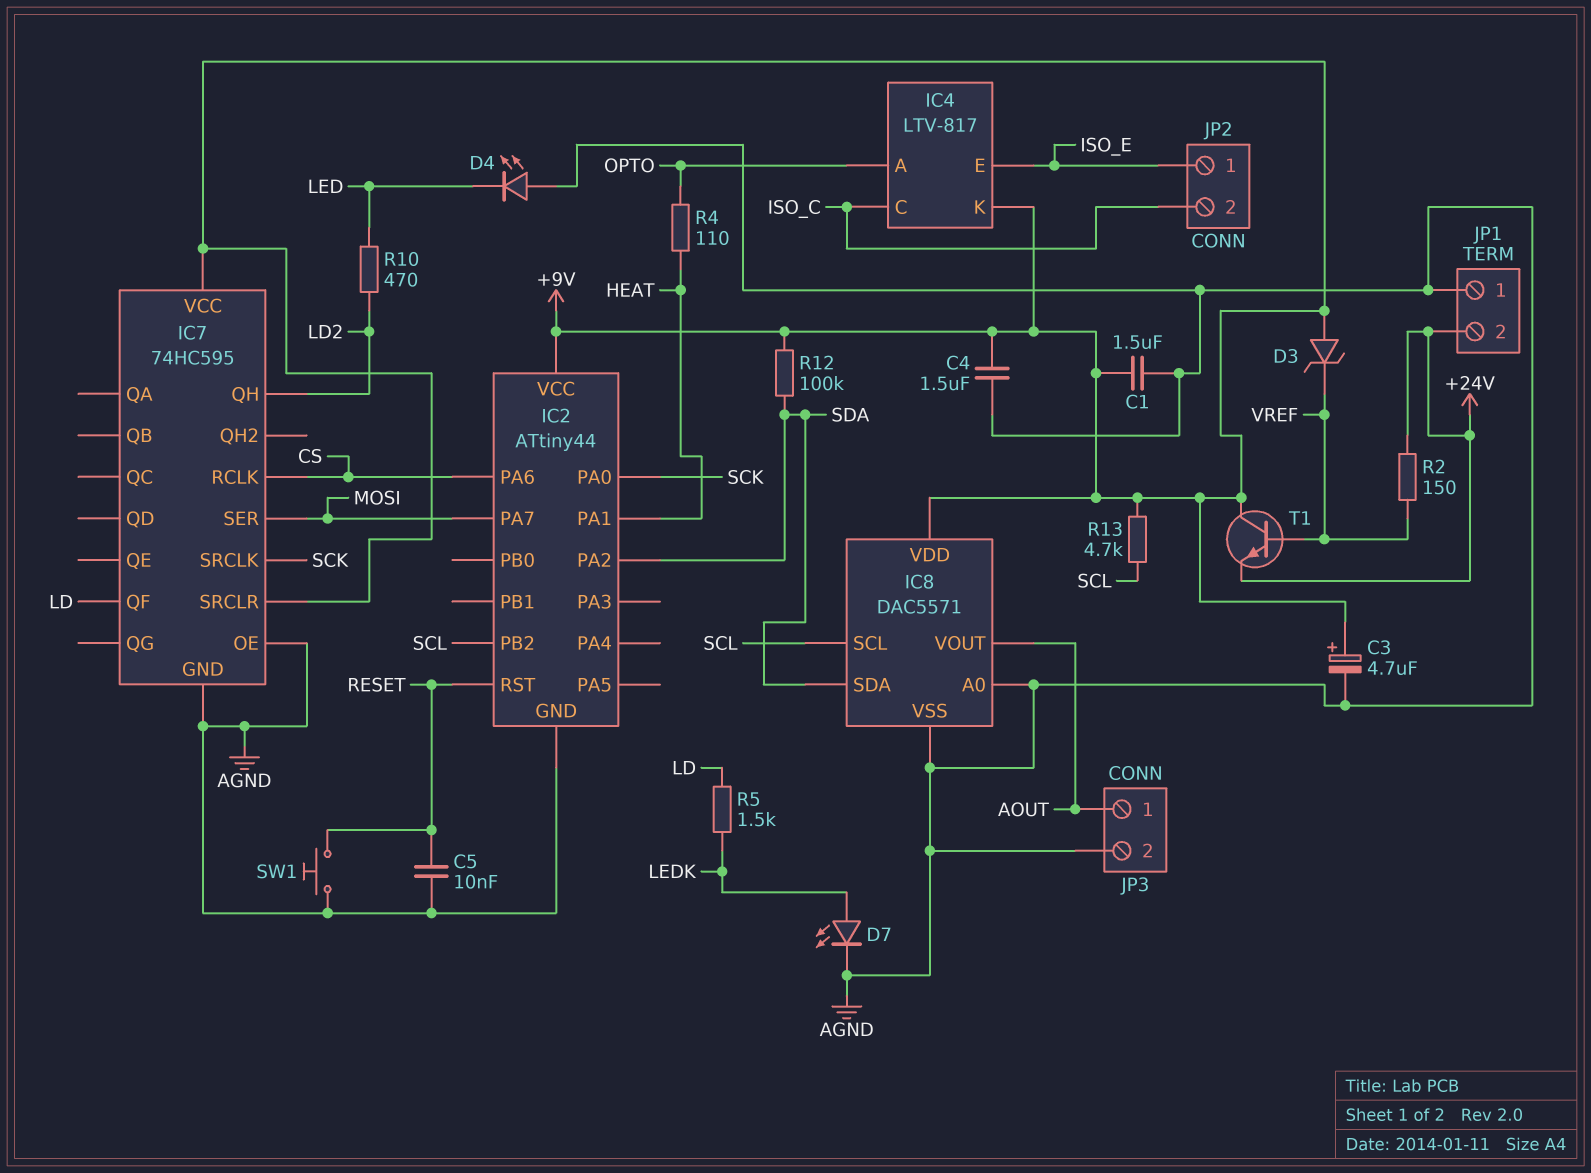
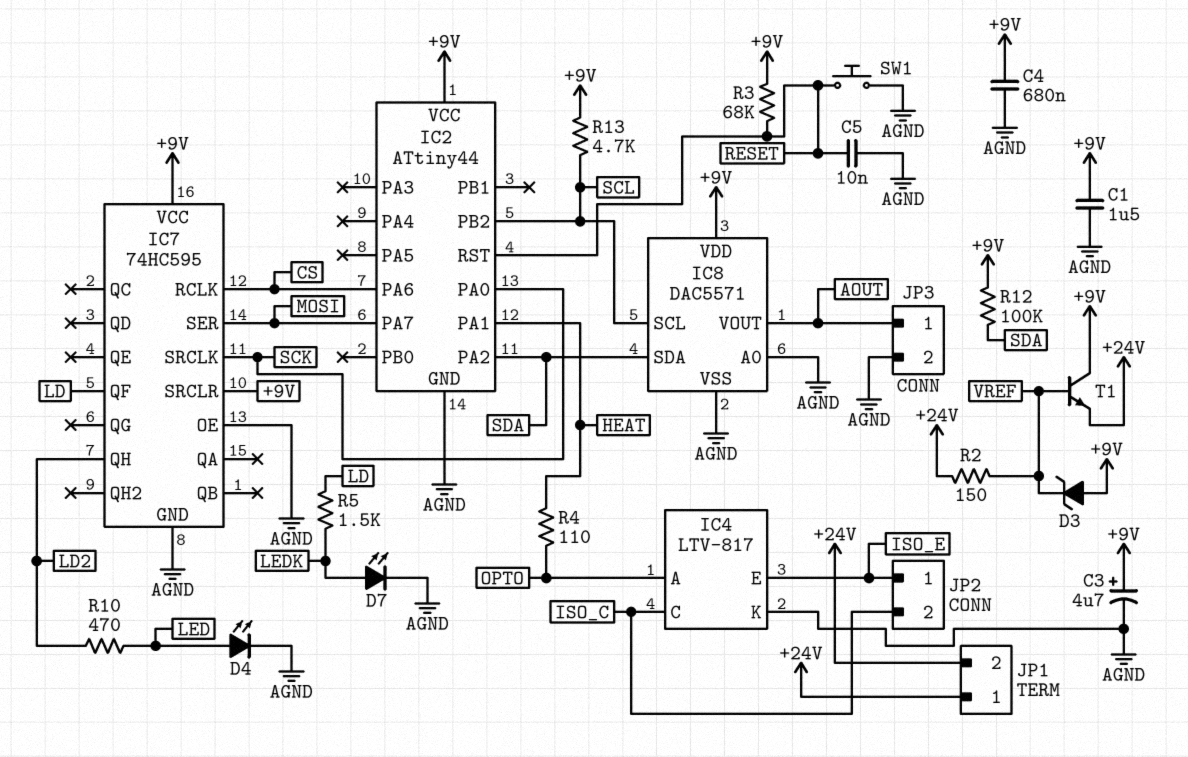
C4: 1.5uF (+9V, AGND) -> 680nF (+9V, AGND)
D4: LED (A AGND, K LED) -> LED (A LED, K AGND)
IC4 pin K: +9V -> AGND
JP1 pin 1: AGND -> +24V
R3: none -> 68k (+9V, RESET)

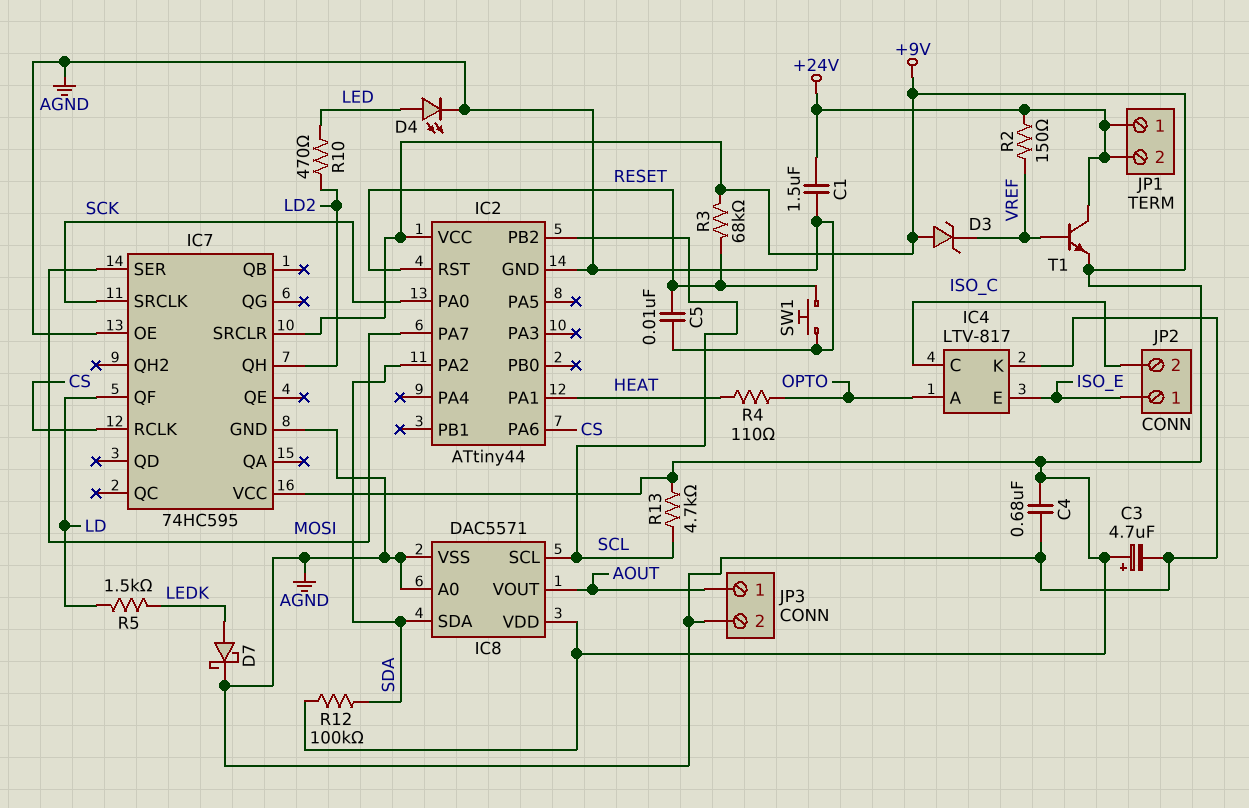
C1: 1.5uF (+9V, AGND) -> 1.5uF (+24V, AGND)
D7: LED (A LEDK, K AGND) -> schottky (A LEDK, K AGND)
T1: NPN (B VREF, C +9V, E +24V) -> NPN (B VREF, C +24V, E +9V)

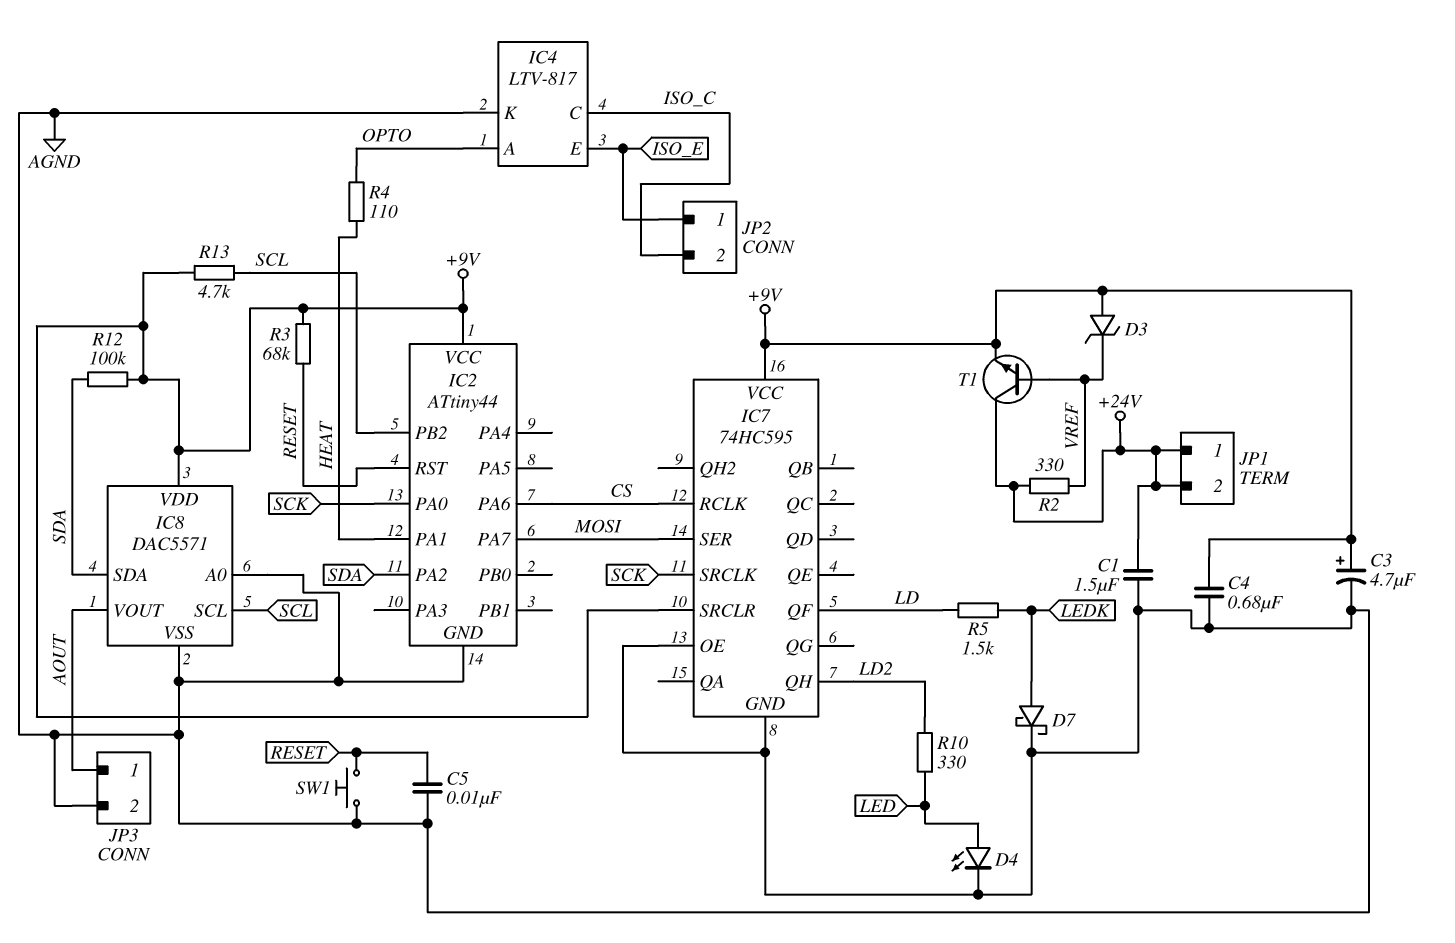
R2: 150 (+24V, VREF) -> 330 (+24V, VREF)
R10: 470 (LD2, LED) -> 330 (LD2, LED)

